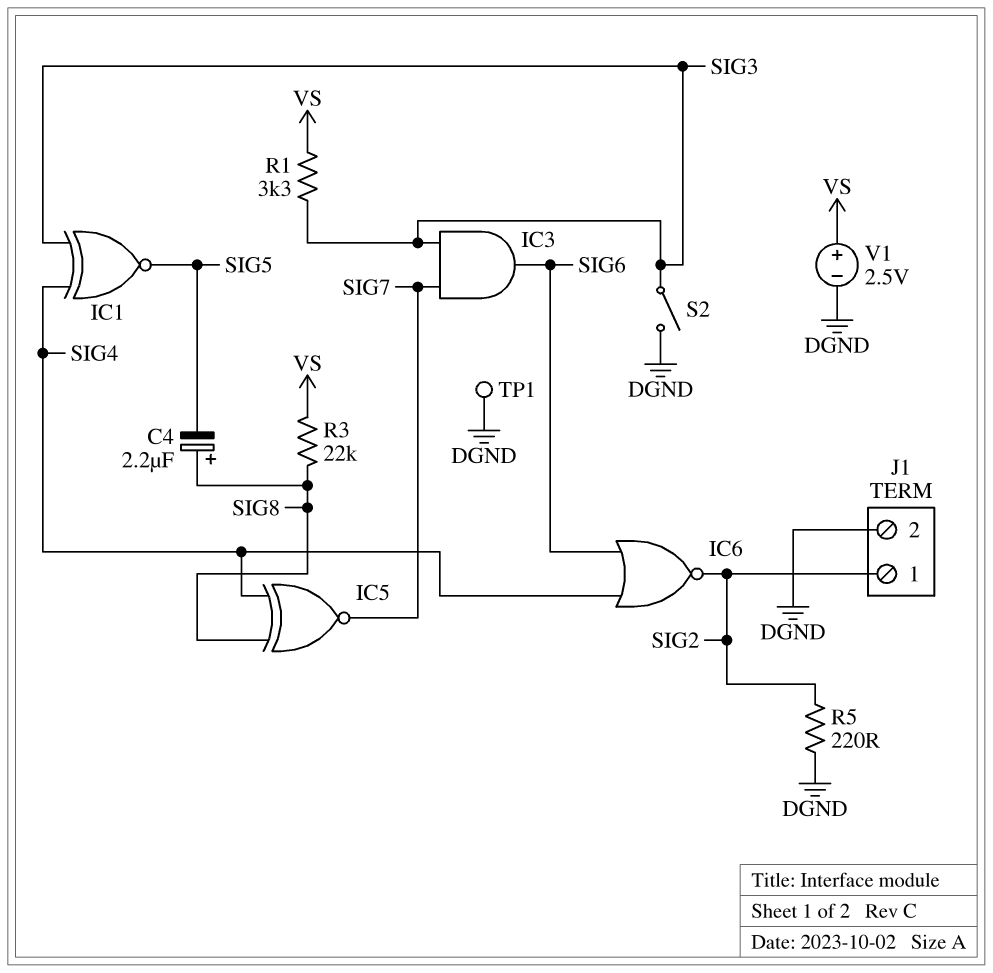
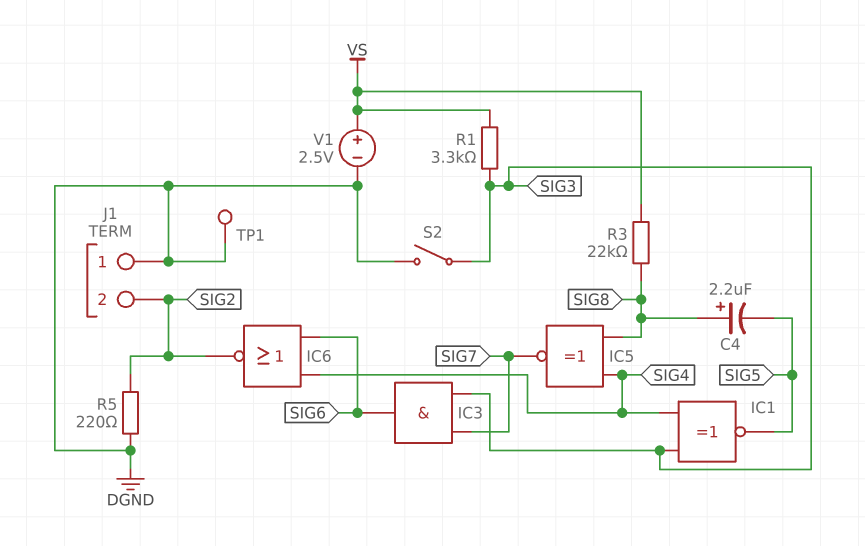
J1 pin 1: SIG2 -> DGND
J1 pin 2: DGND -> SIG2

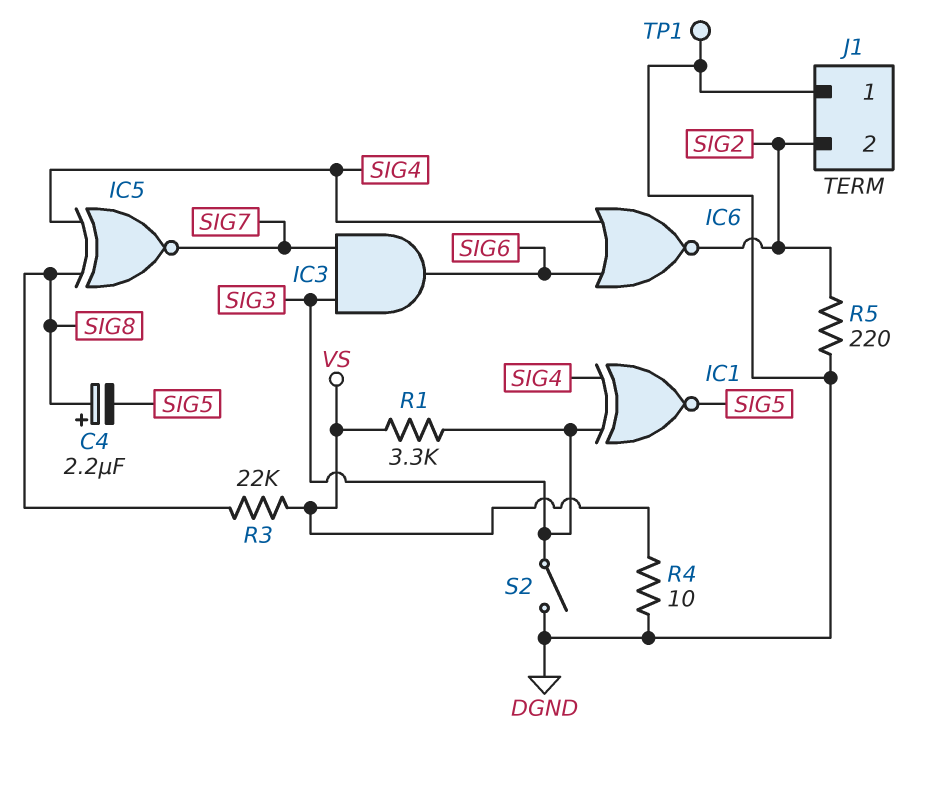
R4: none -> 10 (DGND, VS)
V1: 2.5V (plus VS, minus DGND) -> none

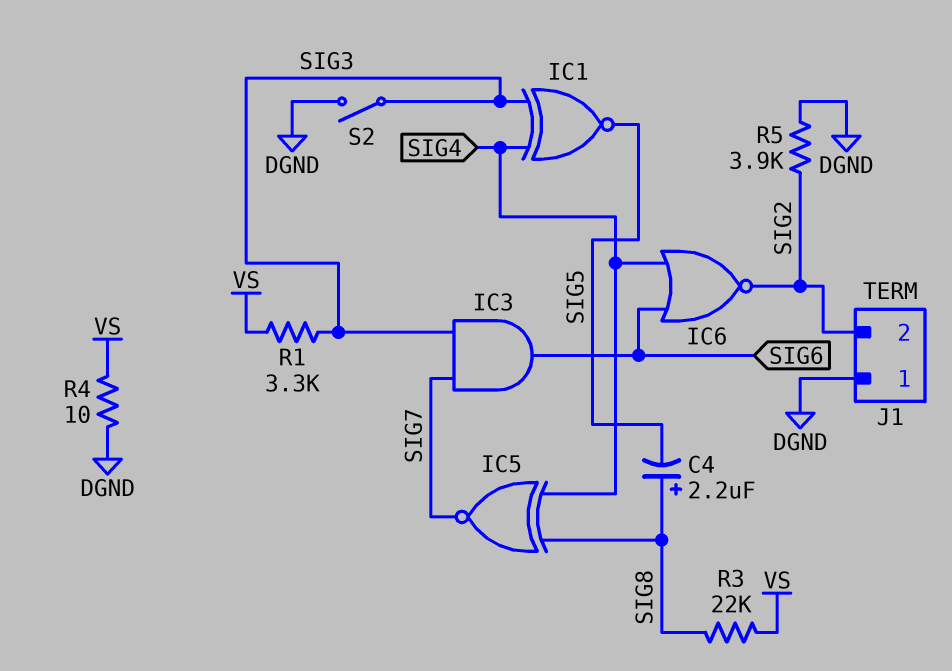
R5: 220 (DGND, SIG2) -> 3.9k (DGND, SIG2)
TP1: test point (DGND) -> none

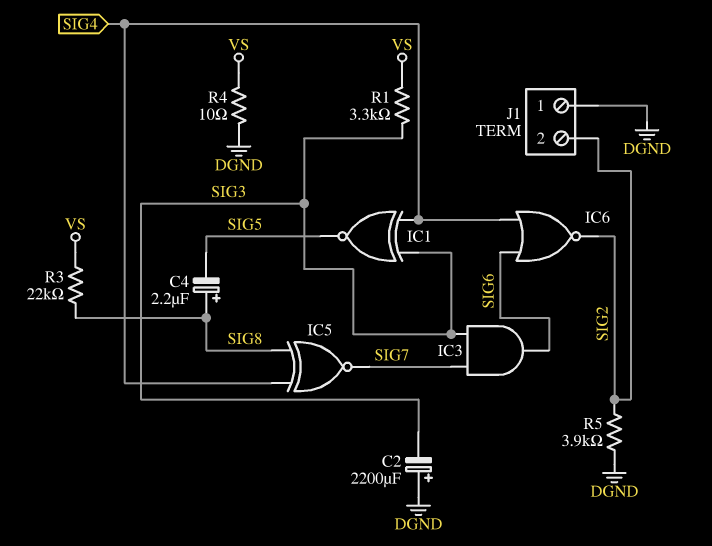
C2: none -> 2200uF (plus DGND, minus SIG3)
S2: switch (DGND, SIG3) -> none

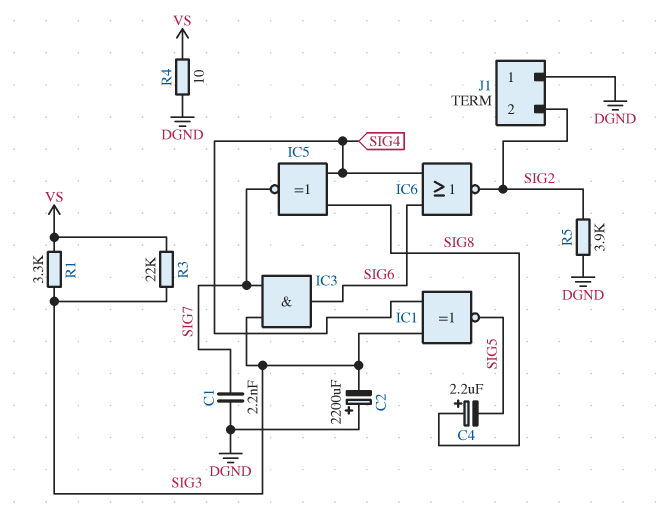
C1: none -> 2.2nF (DGND, SIG7)
R3: 22k (SIG8, VS) -> 22k (SIG3, VS)

